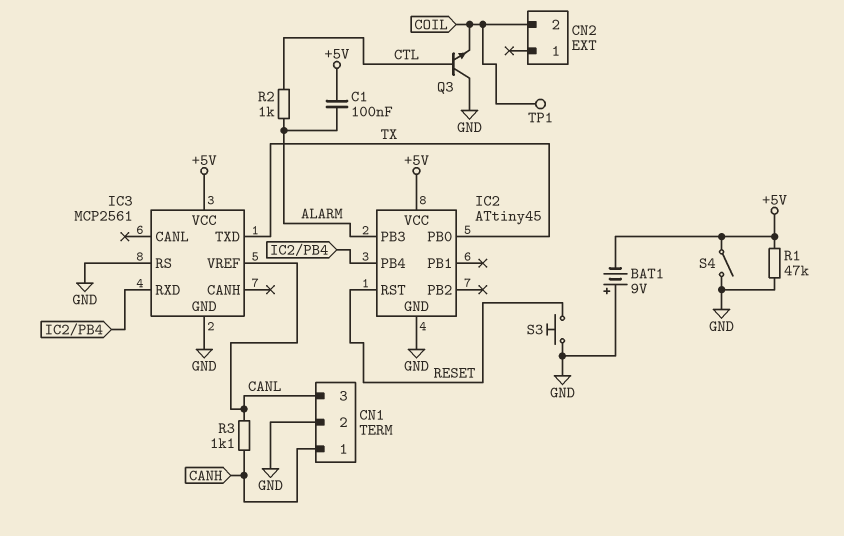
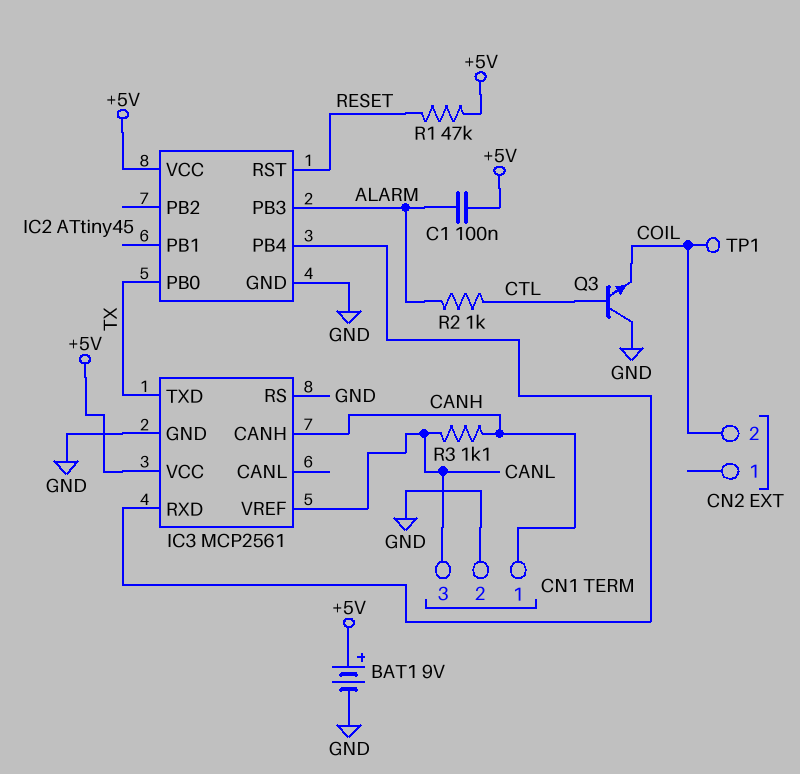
BAT1: 9V (plus GND, minus +5V) -> 9V (plus +5V, minus GND)
IC3 pin CANH: none -> CANH
R1: 47k (+5V, GND) -> 47k (+5V, RESET)
S3: button (GND, RESET) -> none
S4: switch (+5V, GND) -> none

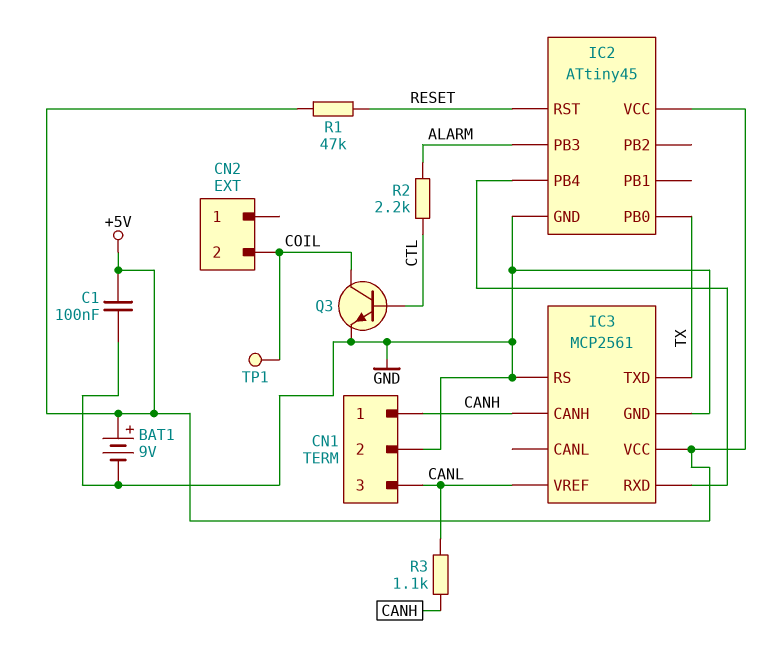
C1: 100nF (+5V, ALARM) -> 100nF (+5V, GND)
Q3: NPN (B CTL, C GND, E COIL) -> NPN (B CTL, C COIL, E GND)
R2: 1k (ALARM, CTL) -> 2.2k (ALARM, CTL)

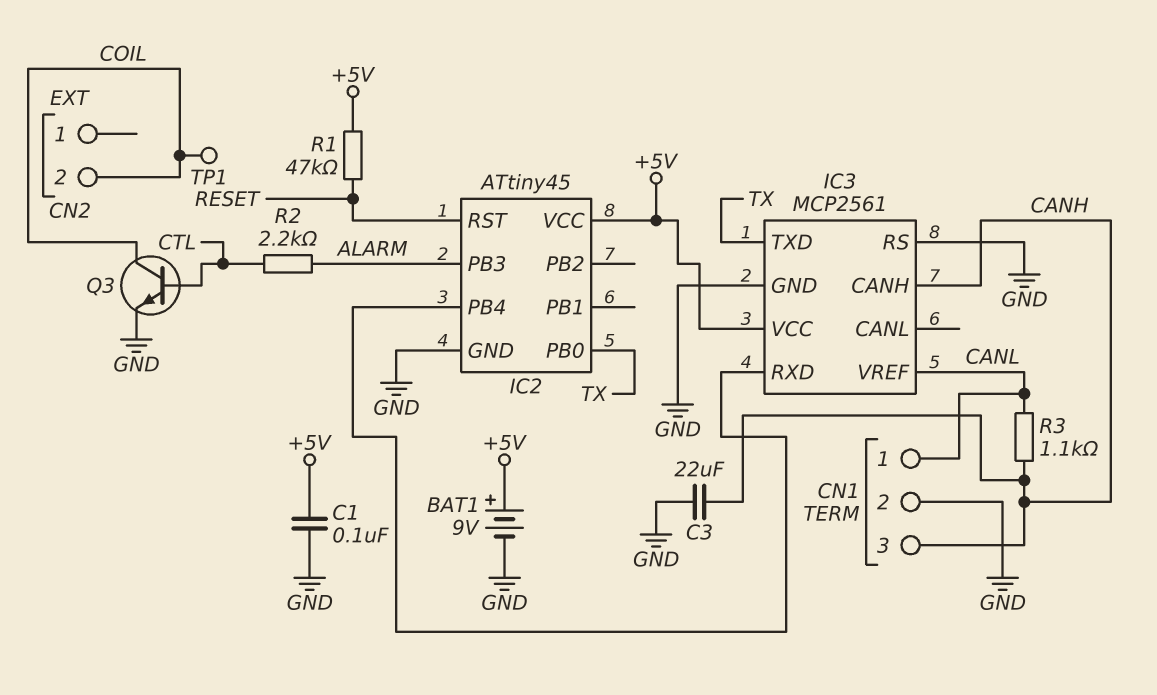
C3: none -> 22uF (CANH, GND)
CN1 pin 1: CANH -> CANL
CN1 pin 3: CANL -> CANH

